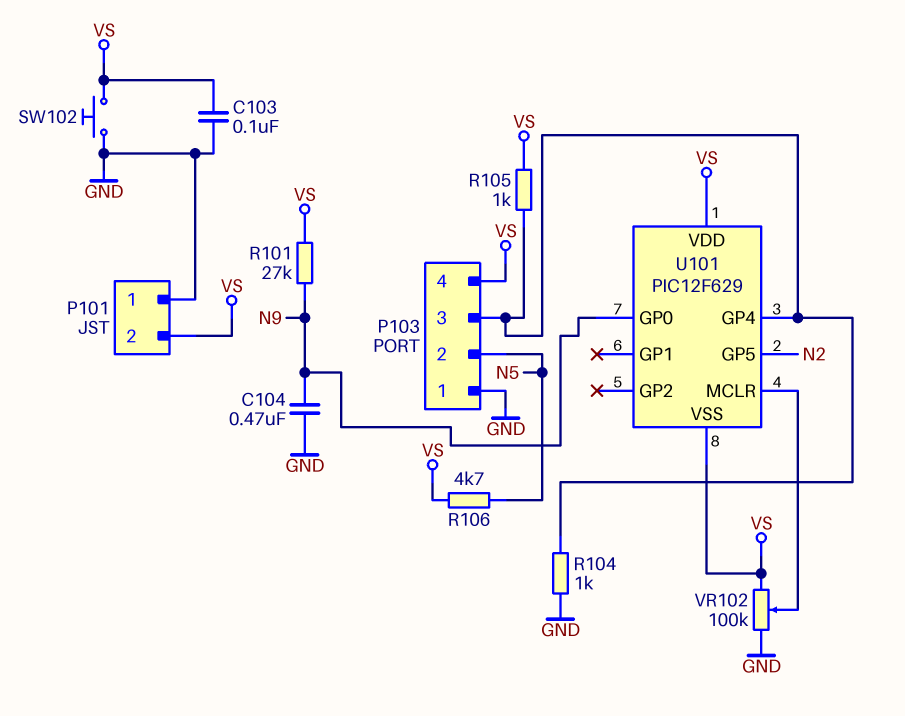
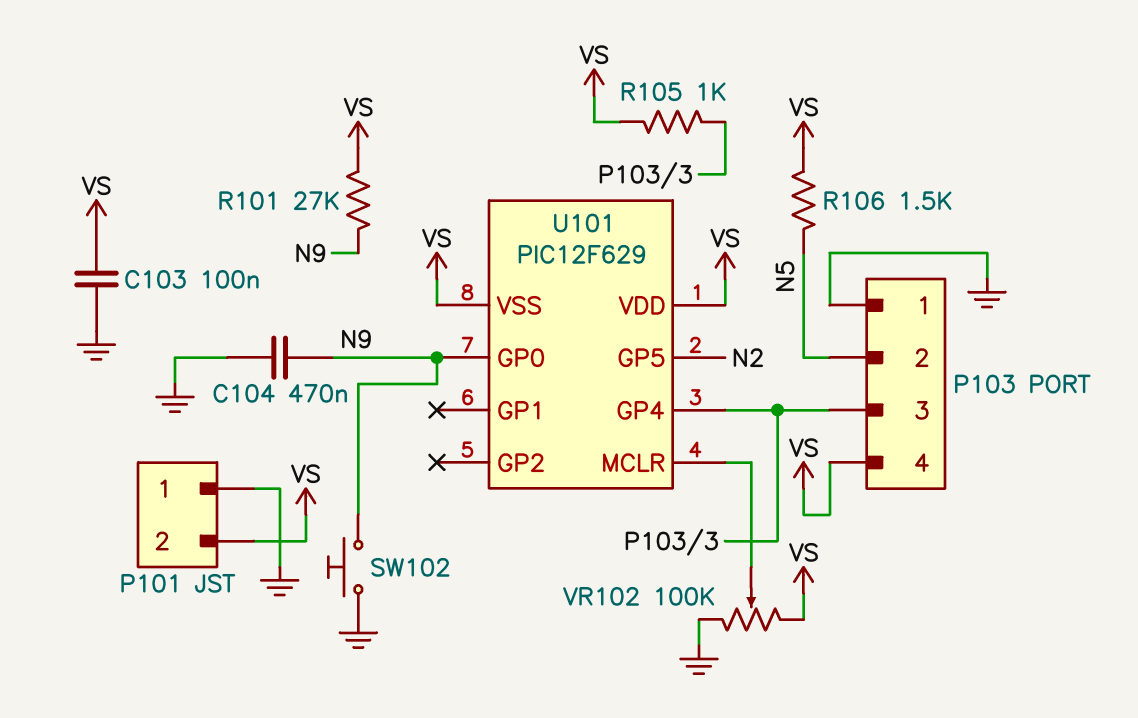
R104: 1k (GND, P103/3) -> none
R106: 4.7k (N5, VS) -> 1.5k (N5, VS)
SW102: button (GND, VS) -> button (GND, N9)

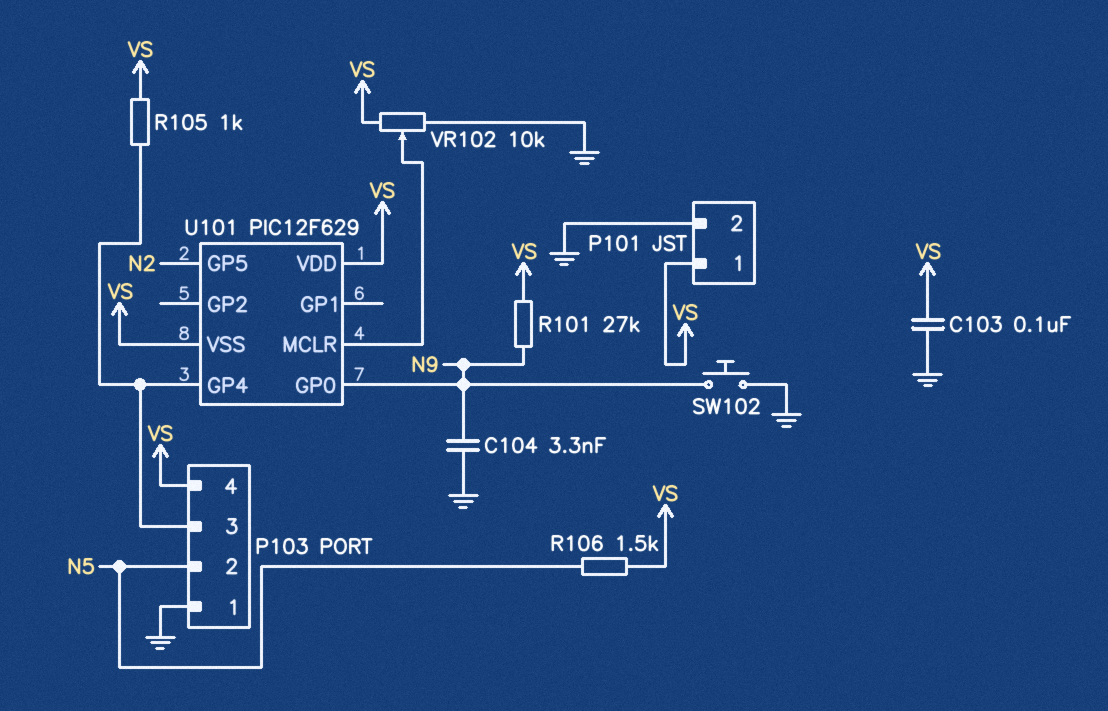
C104: 470nF (GND, N9) -> 3.3nF (GND, N9)
P101 pin 1: GND -> VS
P101 pin 2: VS -> GND
VR102: 100k (GND, VS, wiper U101/MCLR) -> 10k (GND, VS, wiper U101/MCLR)

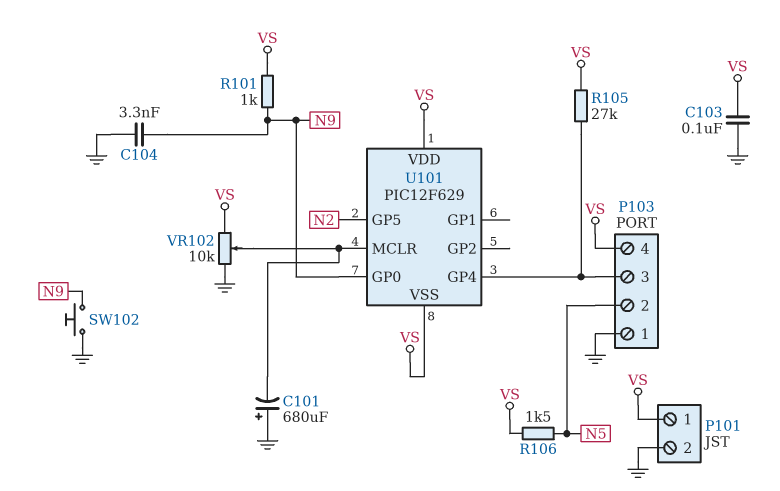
C101: none -> 680uF (plus GND, minus U101/MCLR)
R101: 27k (N9, VS) -> 1k (N9, VS)
R105: 1k (P103/3, VS) -> 27k (P103/3, VS)

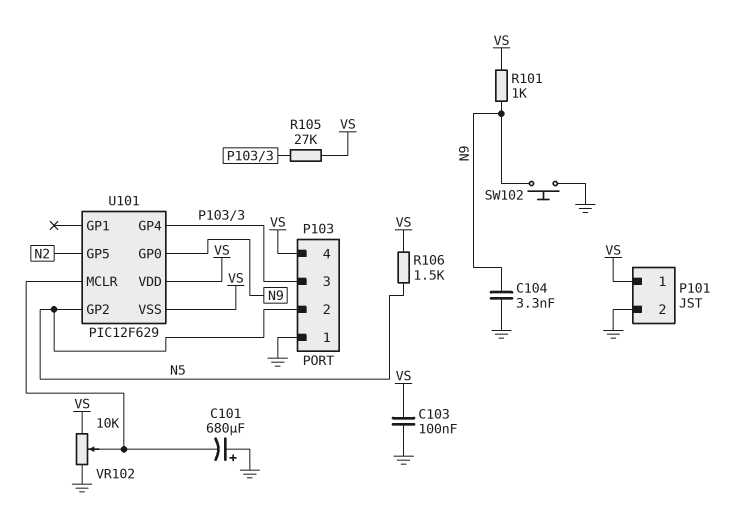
U101 pin GP2: none -> N5

